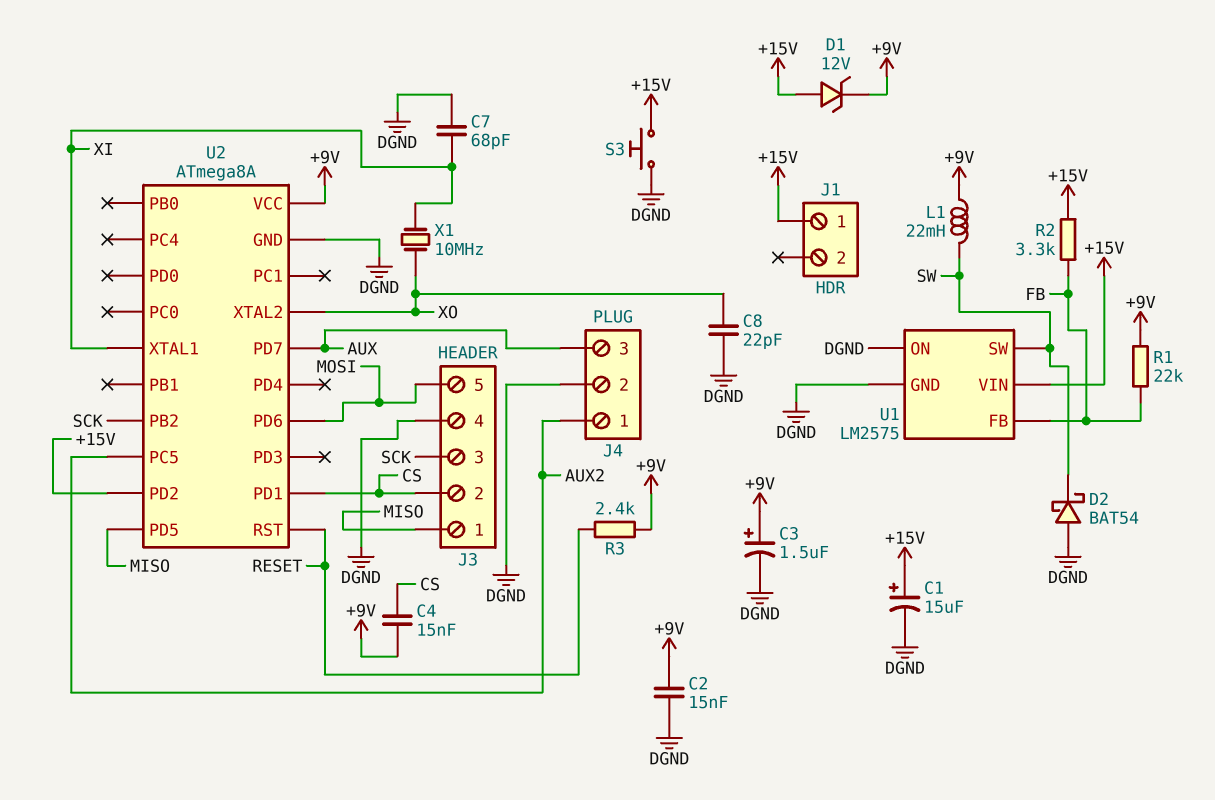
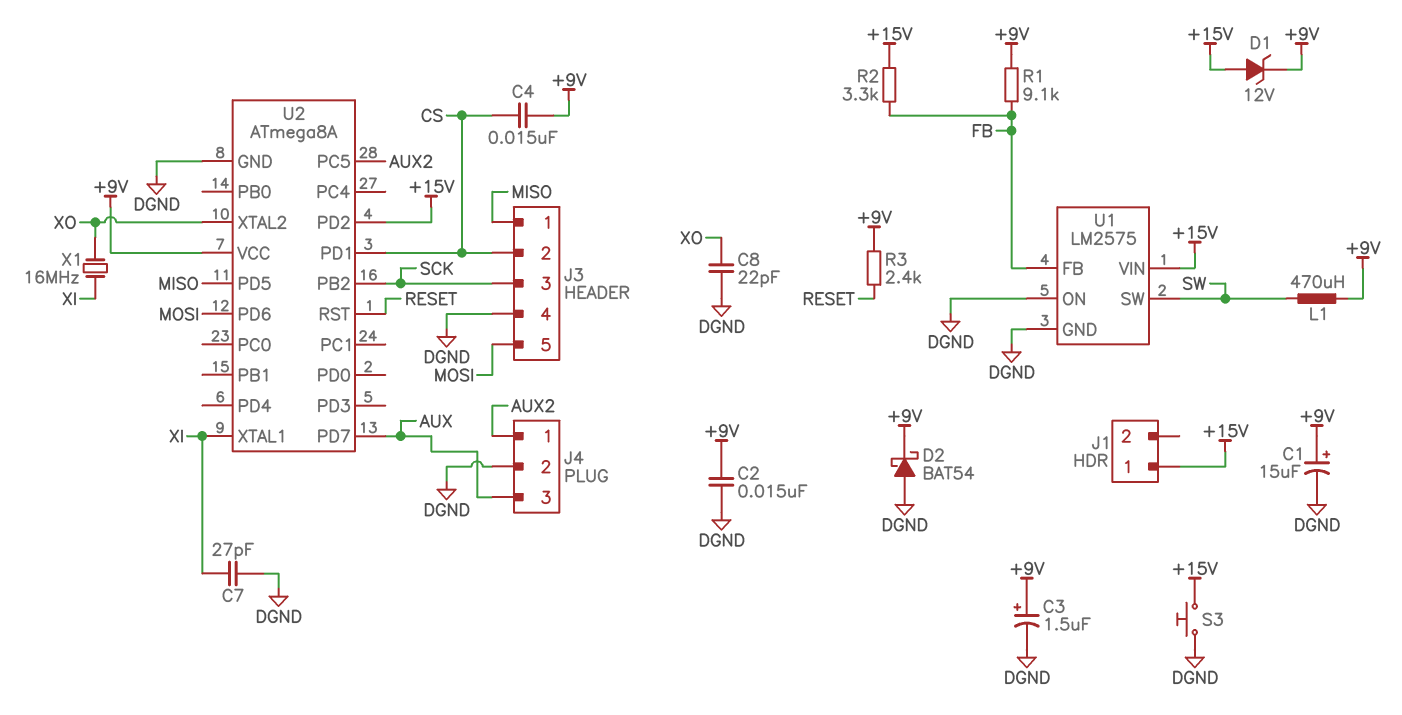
C1: 15uF (plus +15V, minus DGND) -> 15uF (plus +9V, minus DGND)
C7: 68pF (DGND, XI) -> 27pF (DGND, XI)
D2: schottky BAT54 (A DGND, K SW) -> schottky BAT54 (A DGND, K +9V)
L1: 22mH (+9V, SW) -> 470uH (+9V, SW)
R1: 22k (+9V, FB) -> 9.1k (+9V, FB)
X1: 10MHz (XI, XO) -> 16MHz (XI, XO)

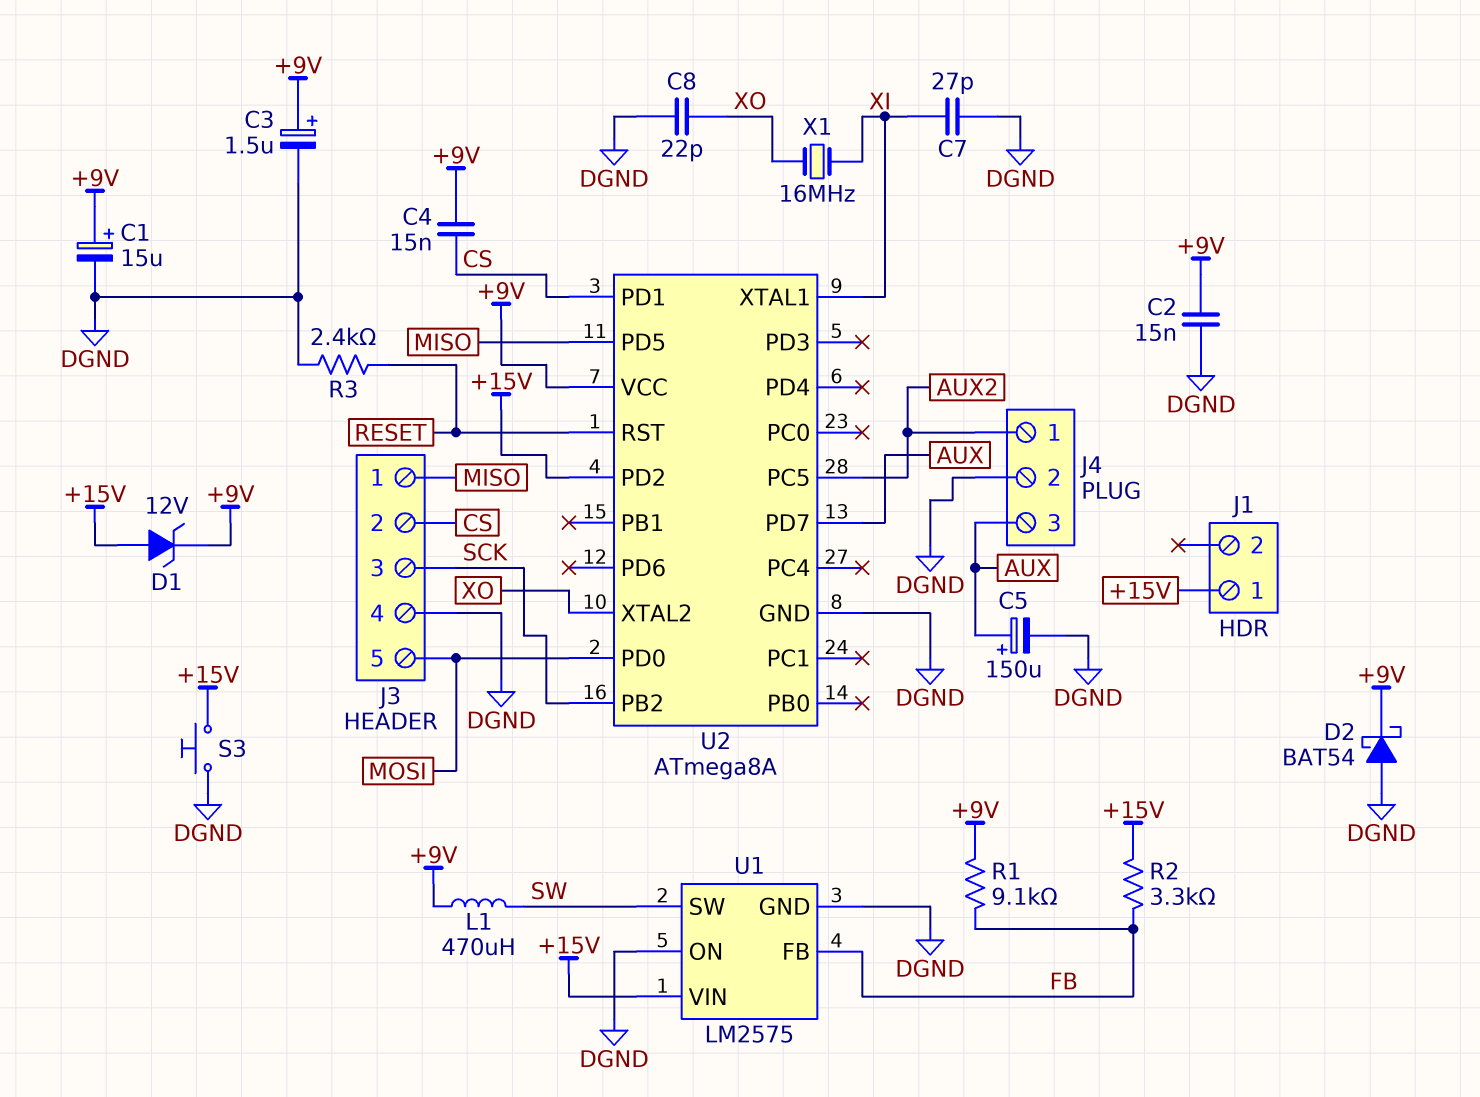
C5: none -> 150uF (plus AUX, minus DGND)
R3: 2.4k (+9V, RESET) -> 2.4k (DGND, RESET)
U2 pin PD0: none -> MOSI
U2 pin PD6: MOSI -> none

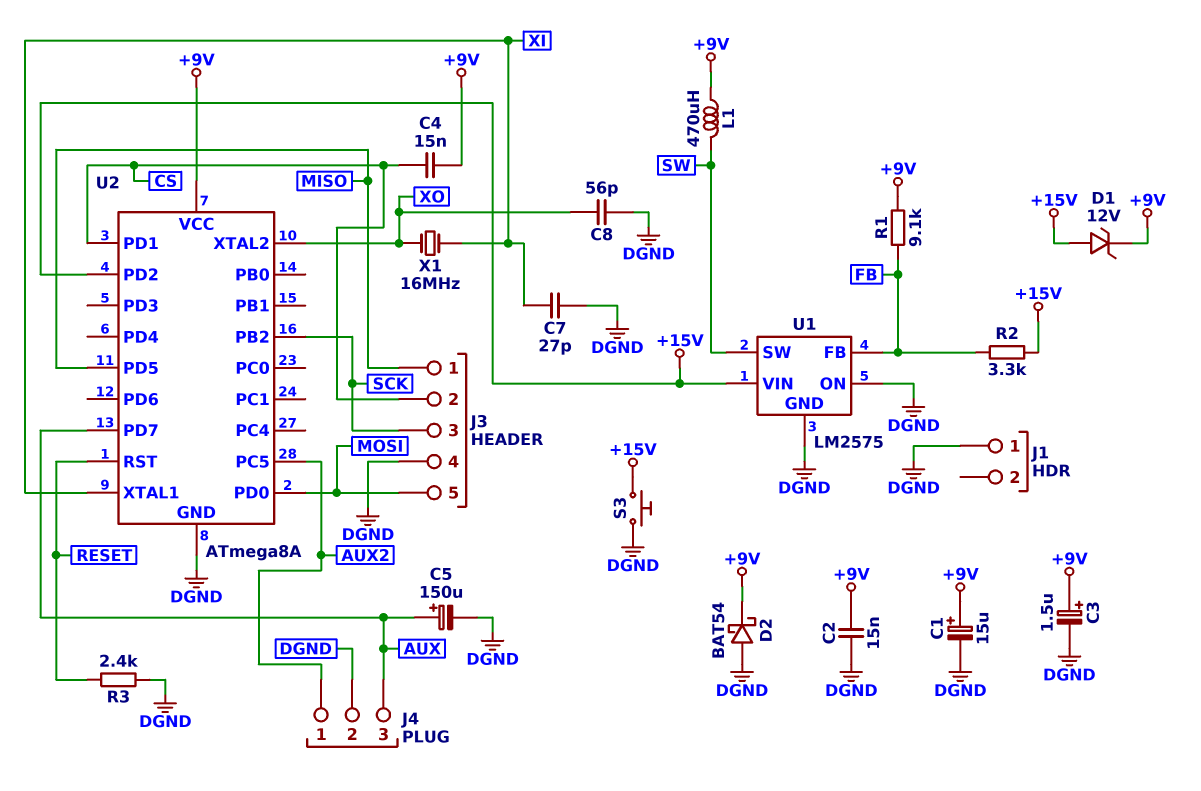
C8: 22pF (DGND, XO) -> 56pF (DGND, XO)
J1 pin 1: +15V -> DGND

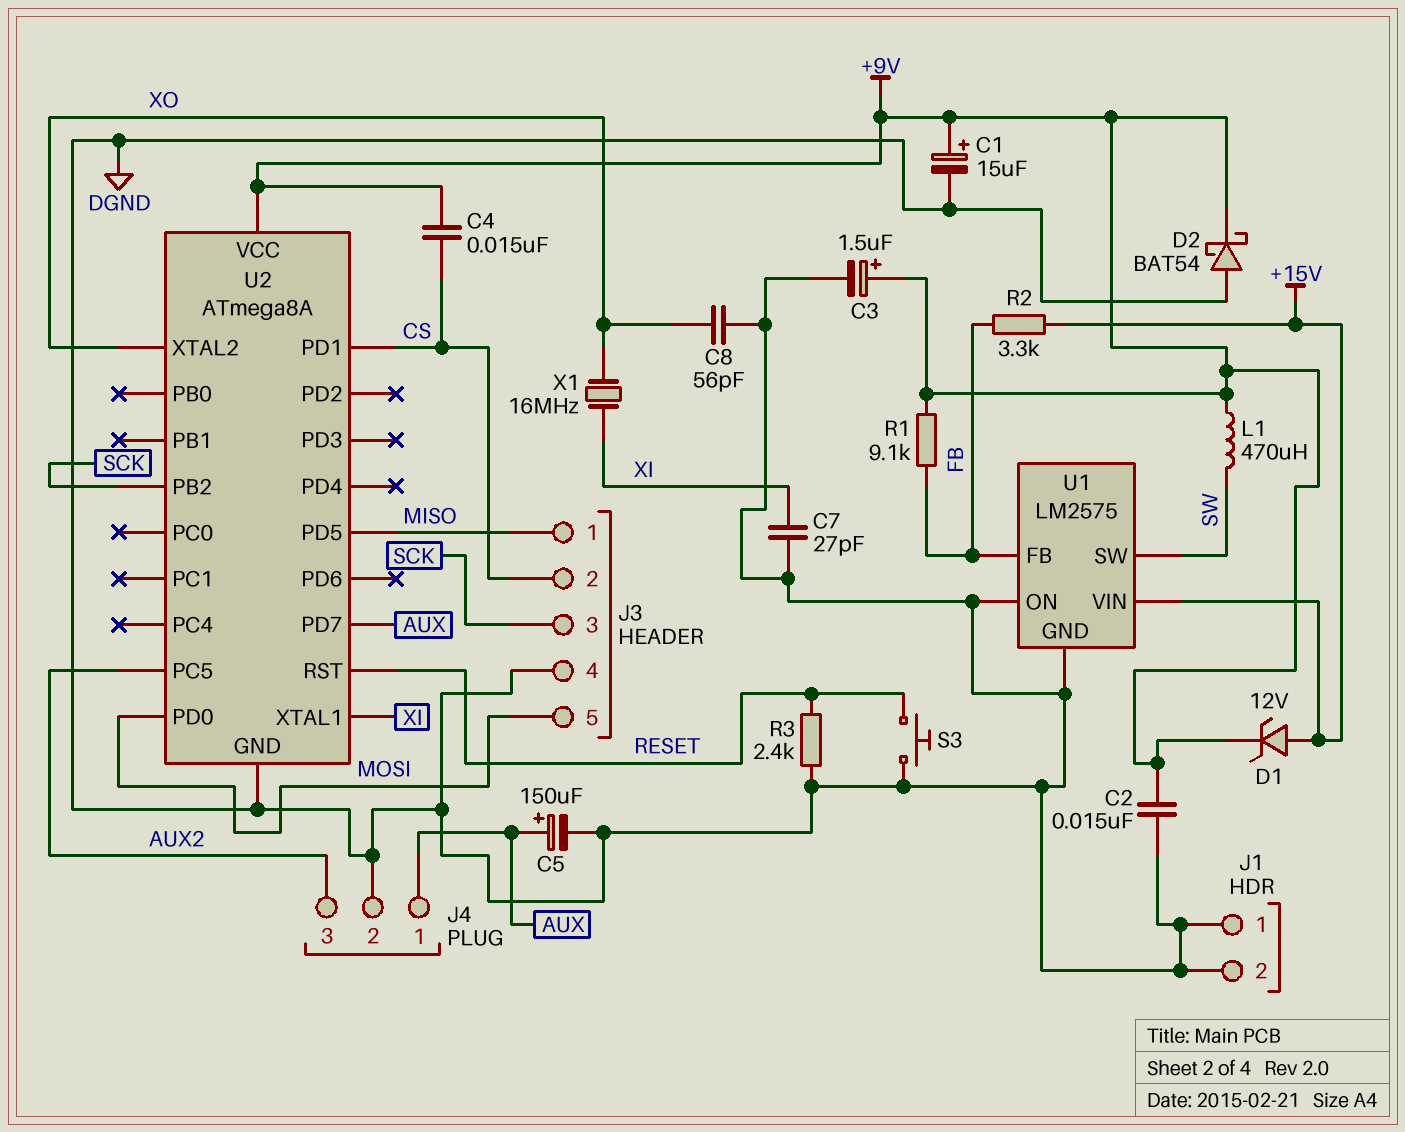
J1 pin 2: none -> DGND
J4 pin 1: AUX2 -> AUX
J4 pin 3: AUX -> AUX2
S3: button (+15V, DGND) -> button (DGND, RESET)
U2 pin PD2: +15V -> none

